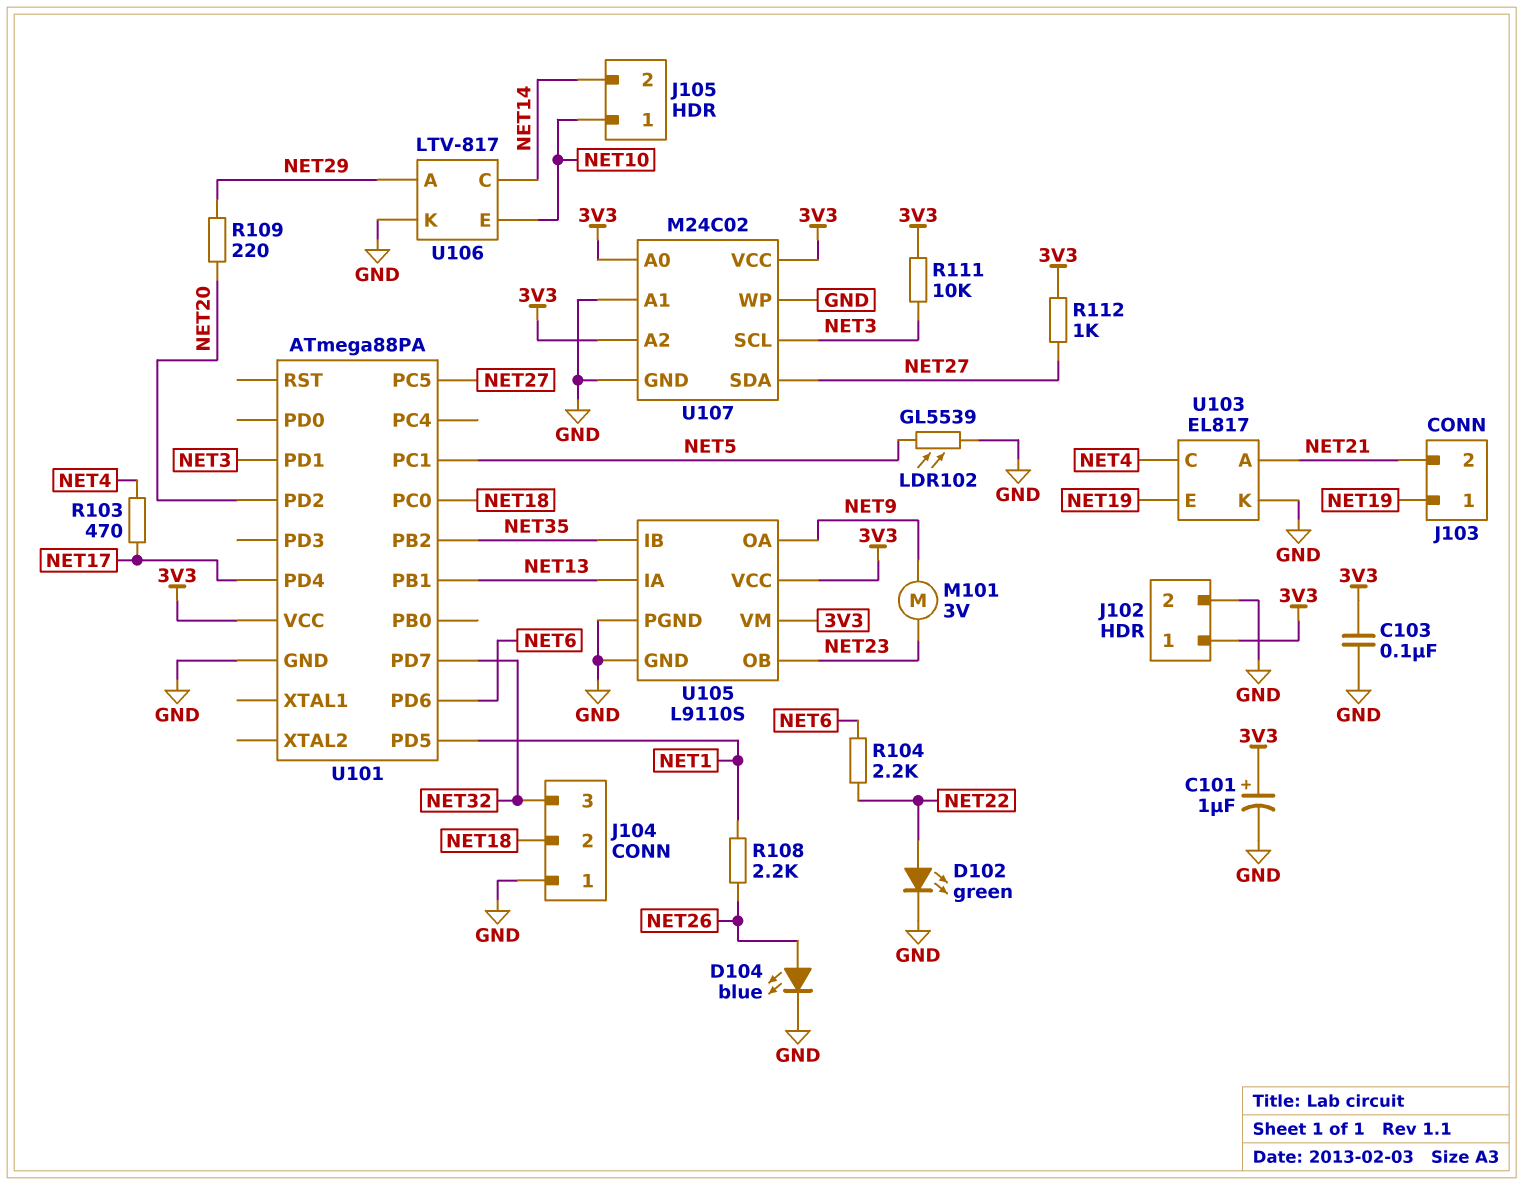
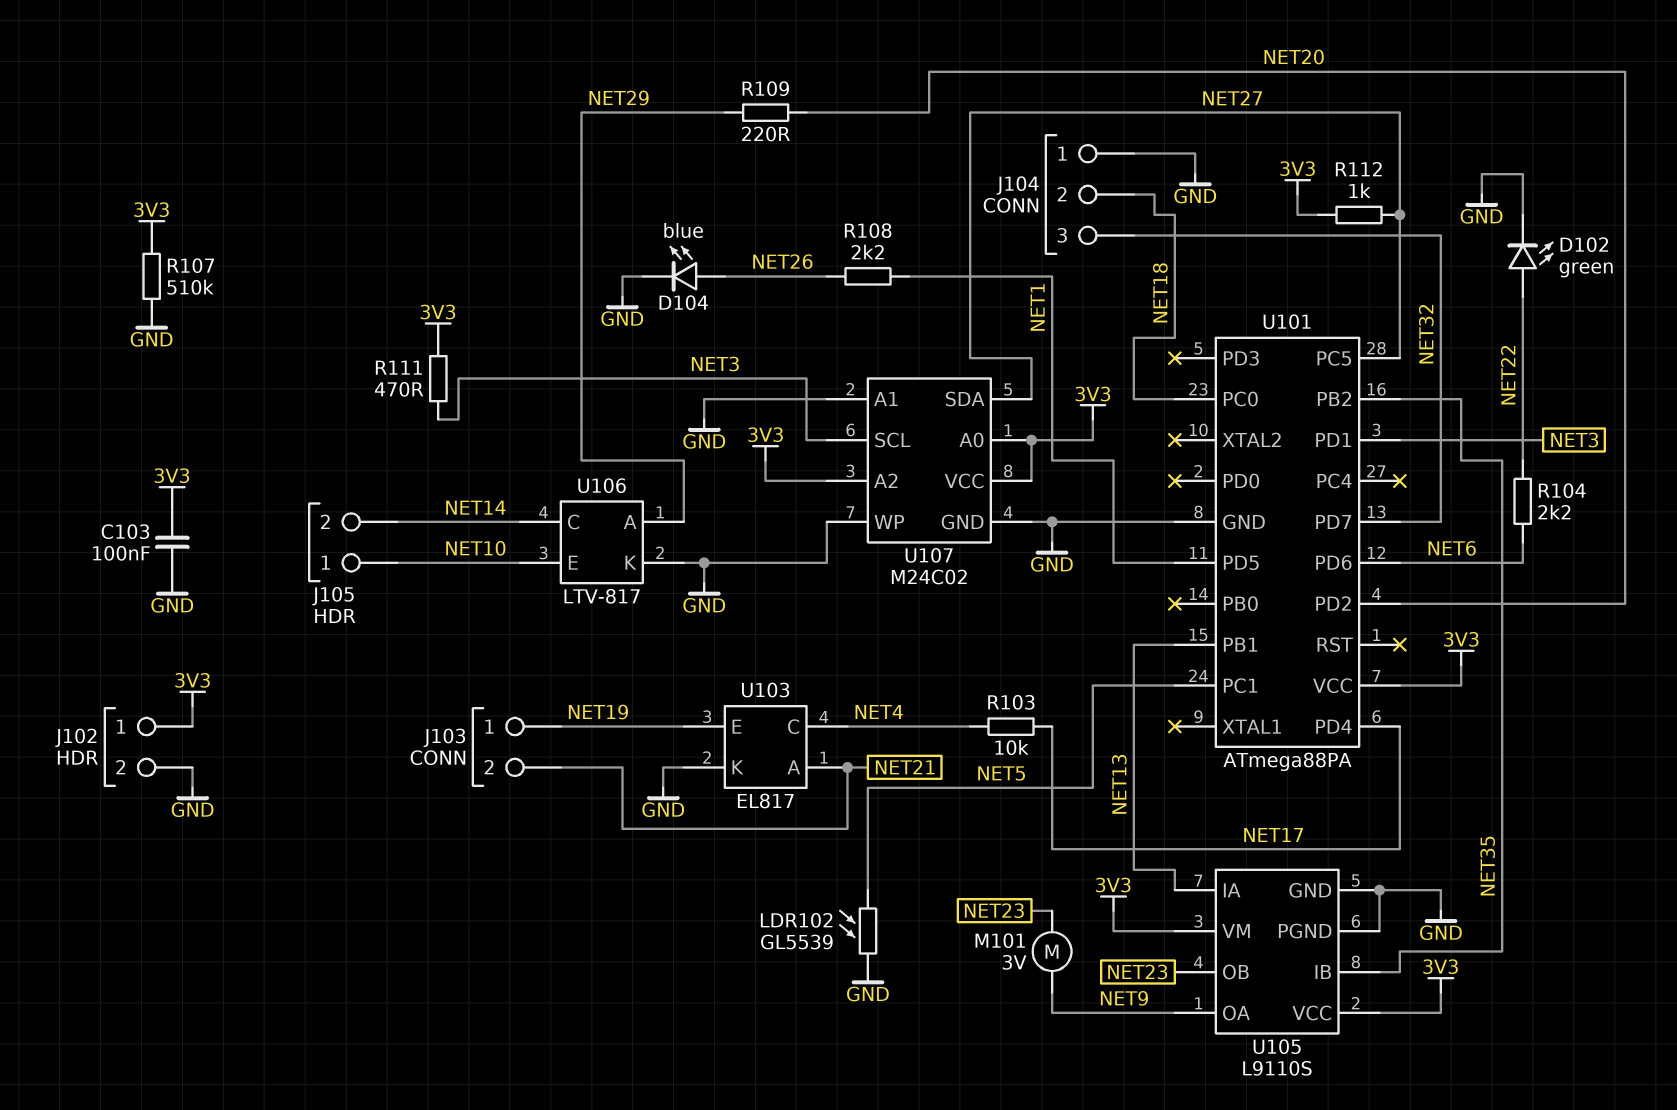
C101: 1uF (plus 3V3, minus GND) -> none
R103: 470 (NET4, NET17) -> 10k (NET4, NET17)
R107: none -> 510k (3V3, GND)
R111: 10k (3V3, NET3) -> 470 (3V3, NET3)

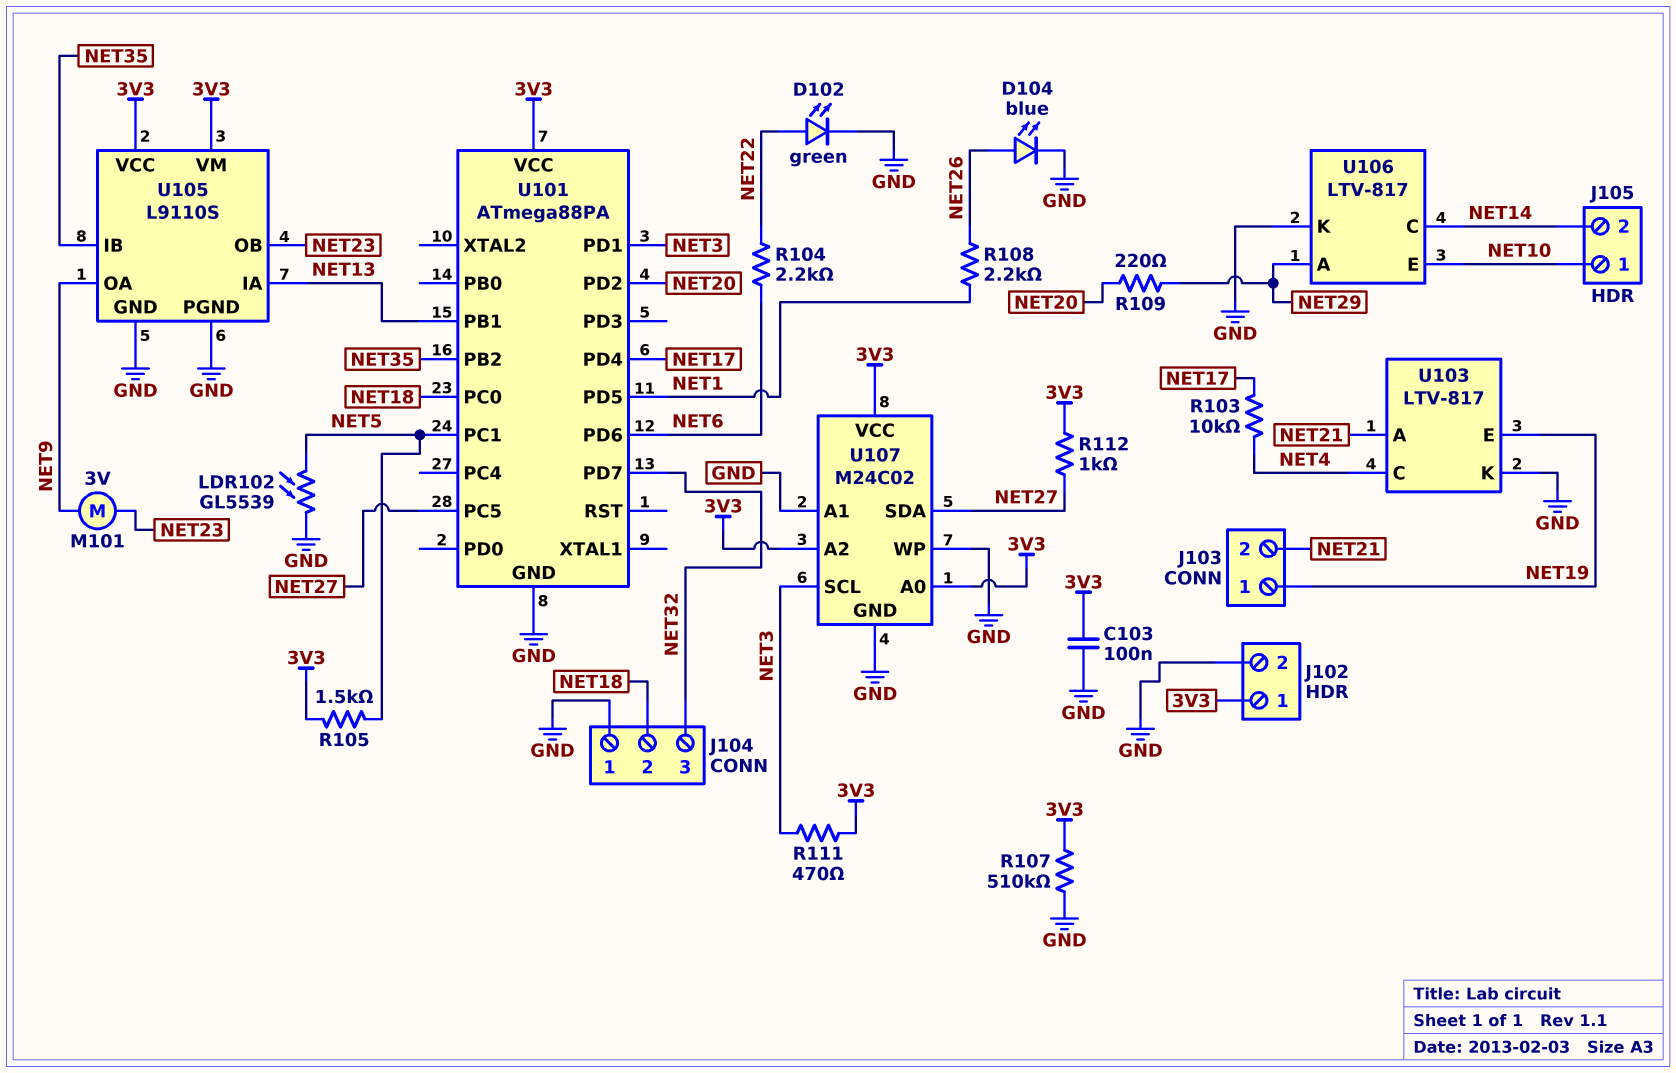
R105: none -> 1.5k (3V3, NET5)
U103: EL817 -> LTV-817

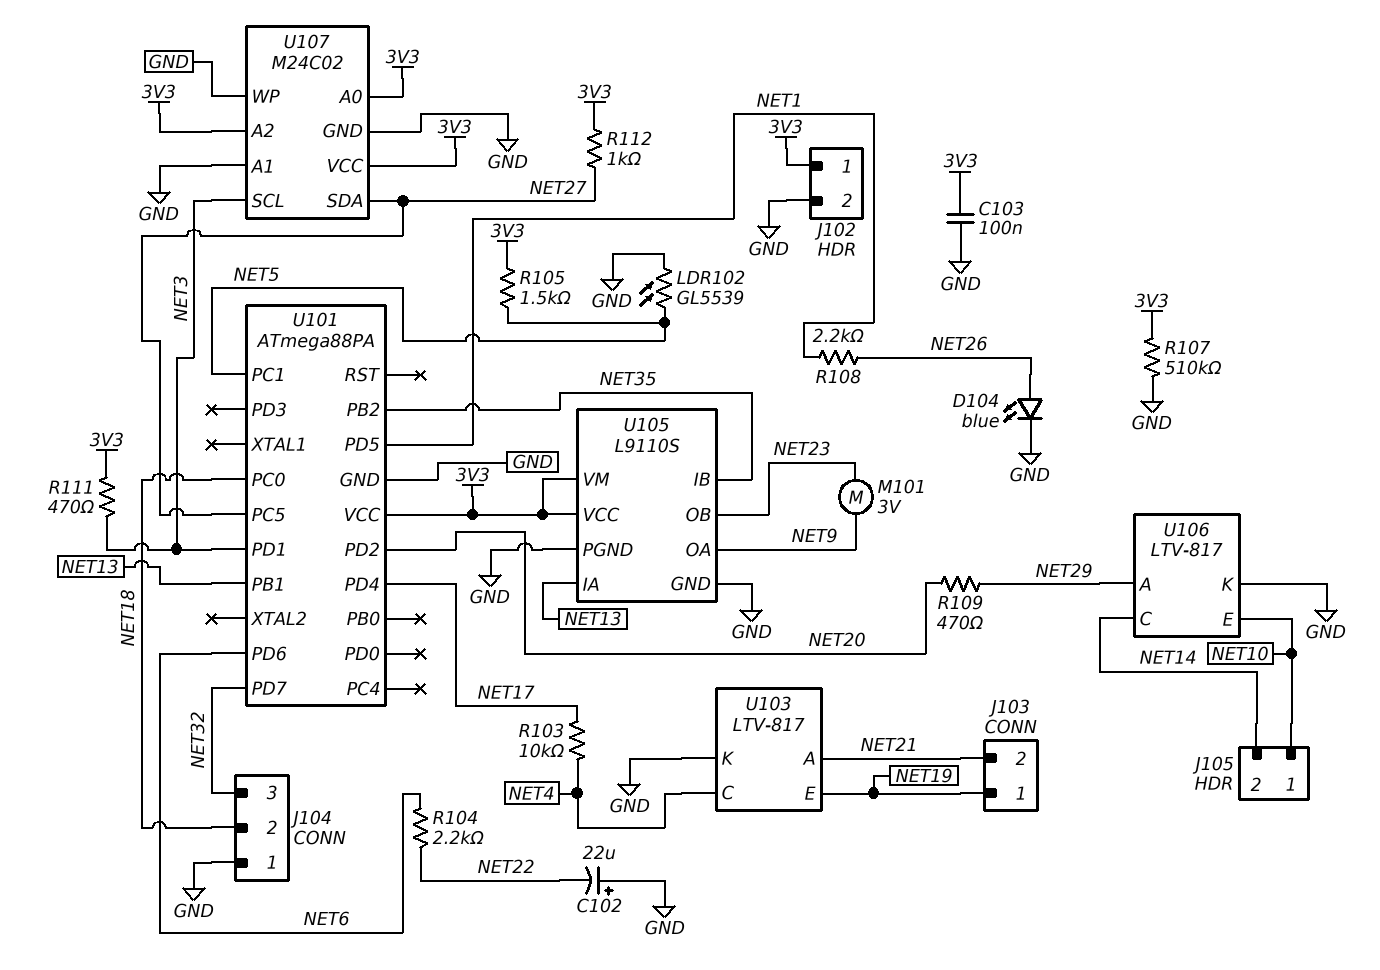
C102: none -> 22uF (plus GND, minus NET22)
D102: LED green (A NET22, K GND) -> none
R109: 220 (NET20, NET29) -> 470 (NET20, NET29)

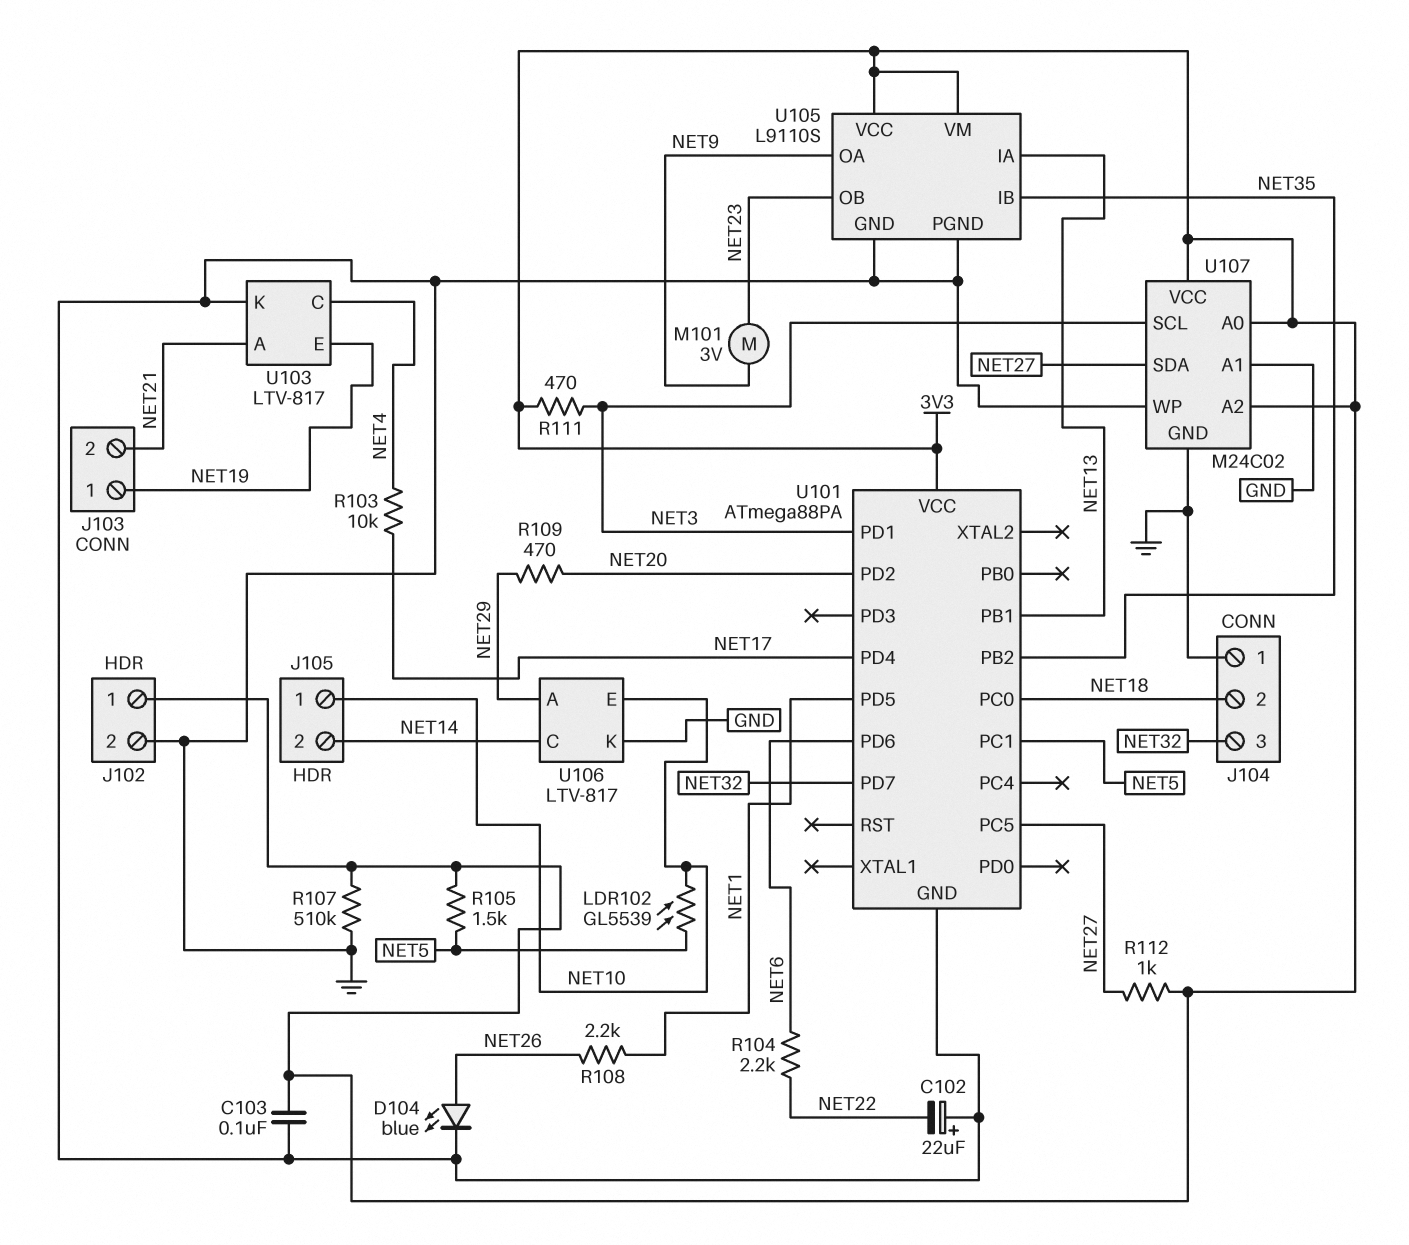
LDR102: GL5539 (GND, NET5) -> GL5539 (NET5, NET10)

